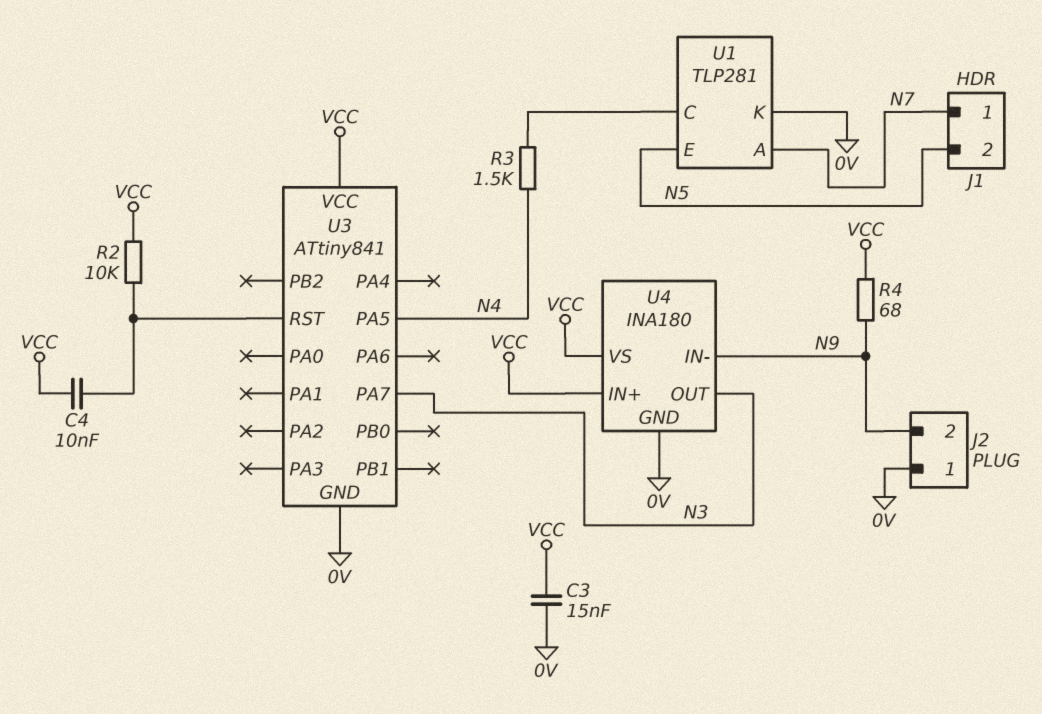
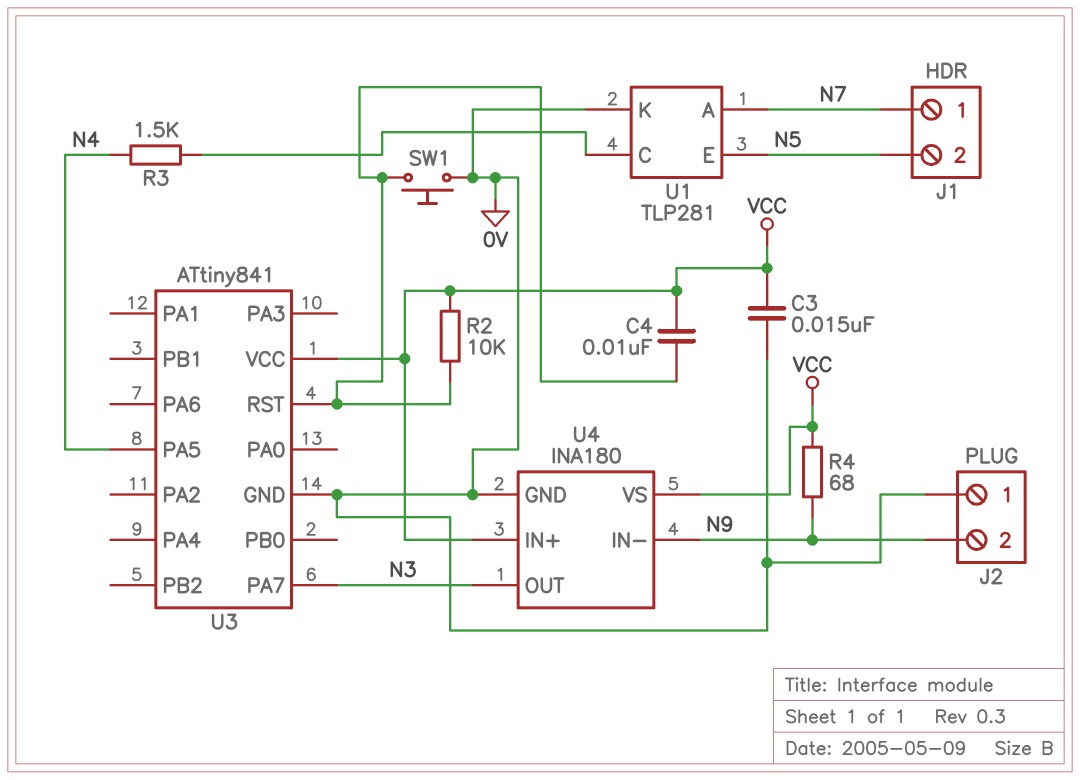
SW1: none -> button (0V, U3/RST)

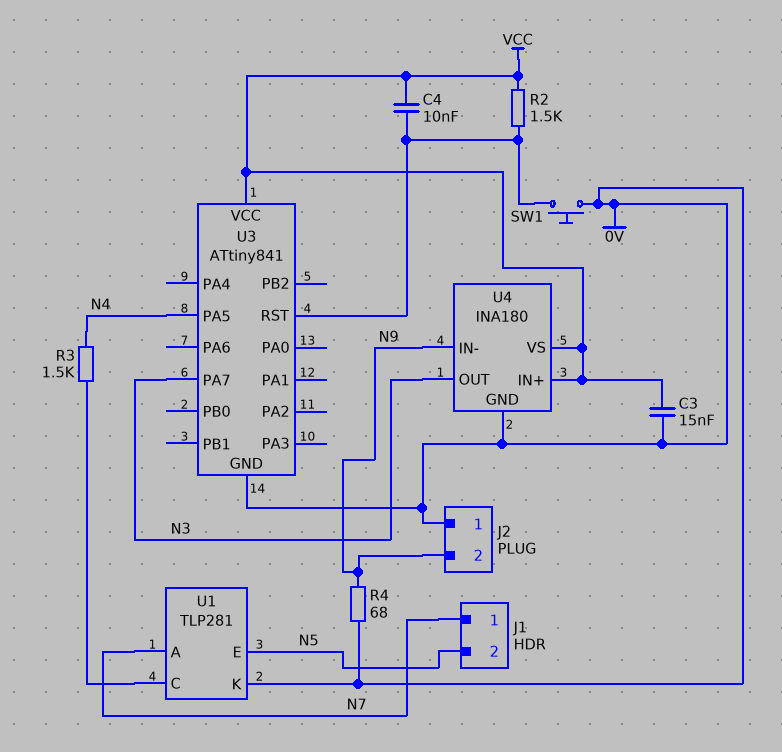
R2: 10k (U3/RST, VCC) -> 1.5k (U3/RST, VCC)
R4: 68 (N9, VCC) -> 68 (0V, N9)

